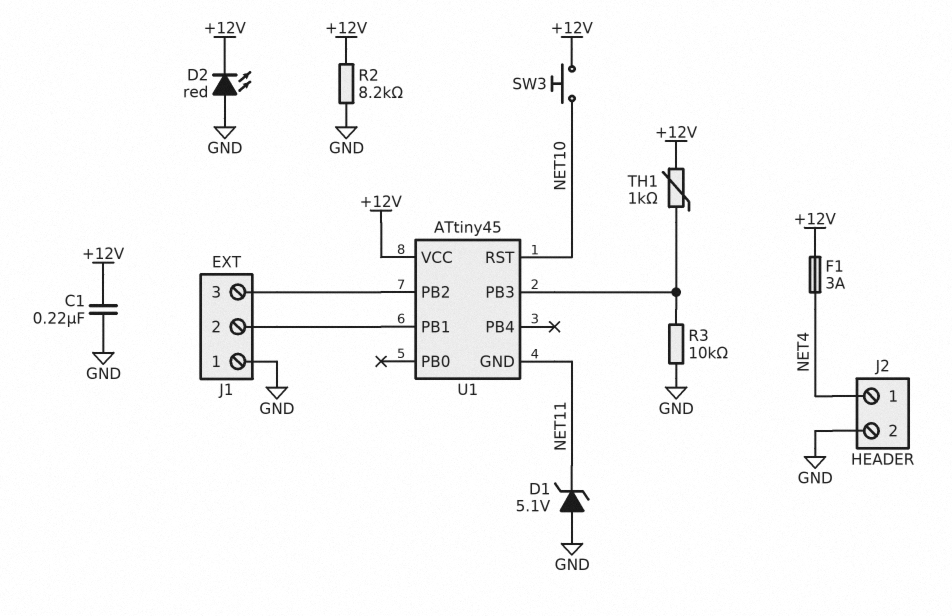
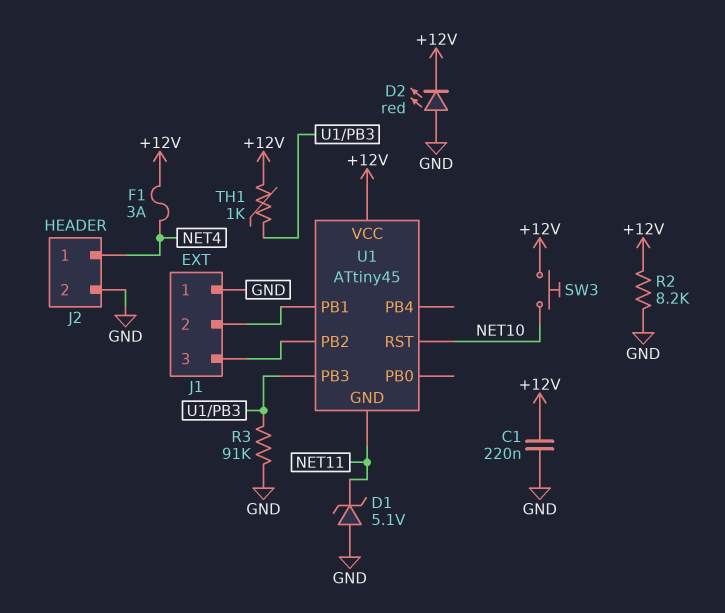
R3: 10k (GND, U1/PB3) -> 91k (GND, U1/PB3)

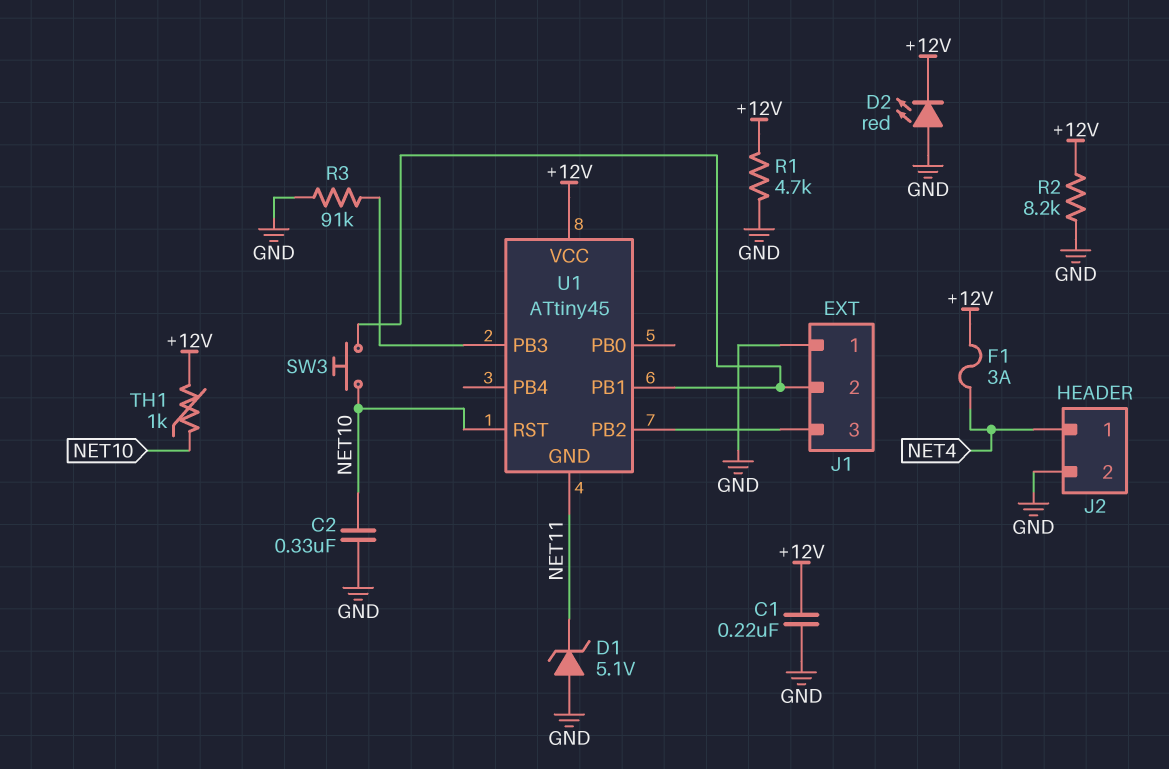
C2: none -> 330nF (GND, NET10)
R1: none -> 4.7k (+12V, GND)
SW3: button (+12V, NET10) -> button (J1/2, NET10)
TH1: 1k (+12V, U1/PB3) -> 1k (+12V, NET10)

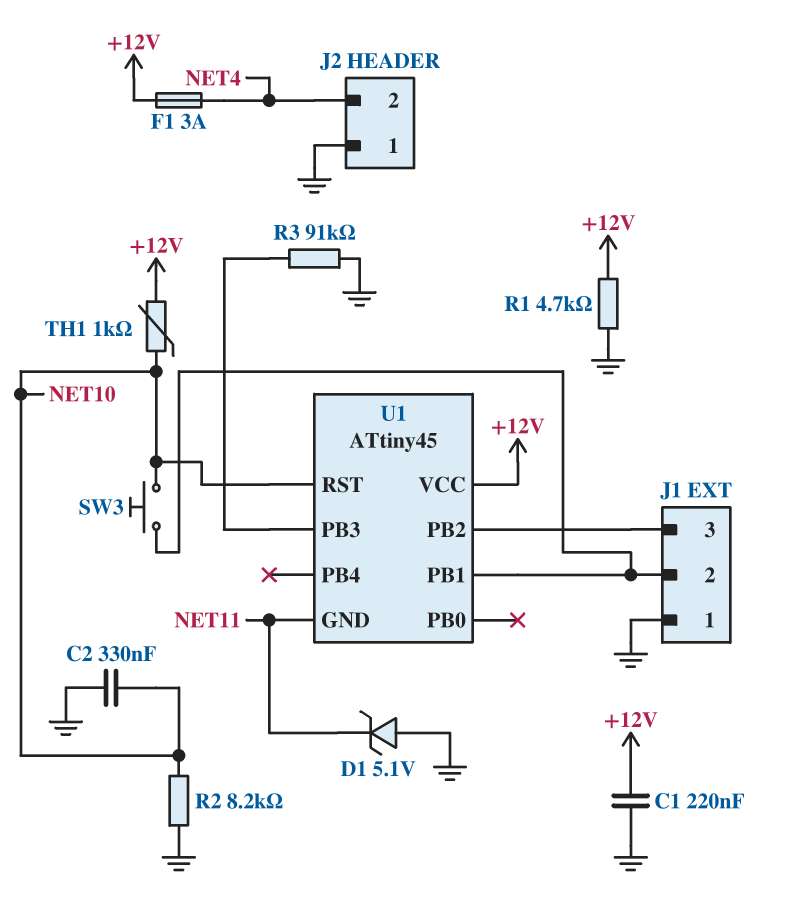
D2: LED red (A GND, K +12V) -> none
J2 pin 1: NET4 -> GND
J2 pin 2: GND -> NET4
R2: 8.2k (+12V, GND) -> 8.2k (GND, NET10)

